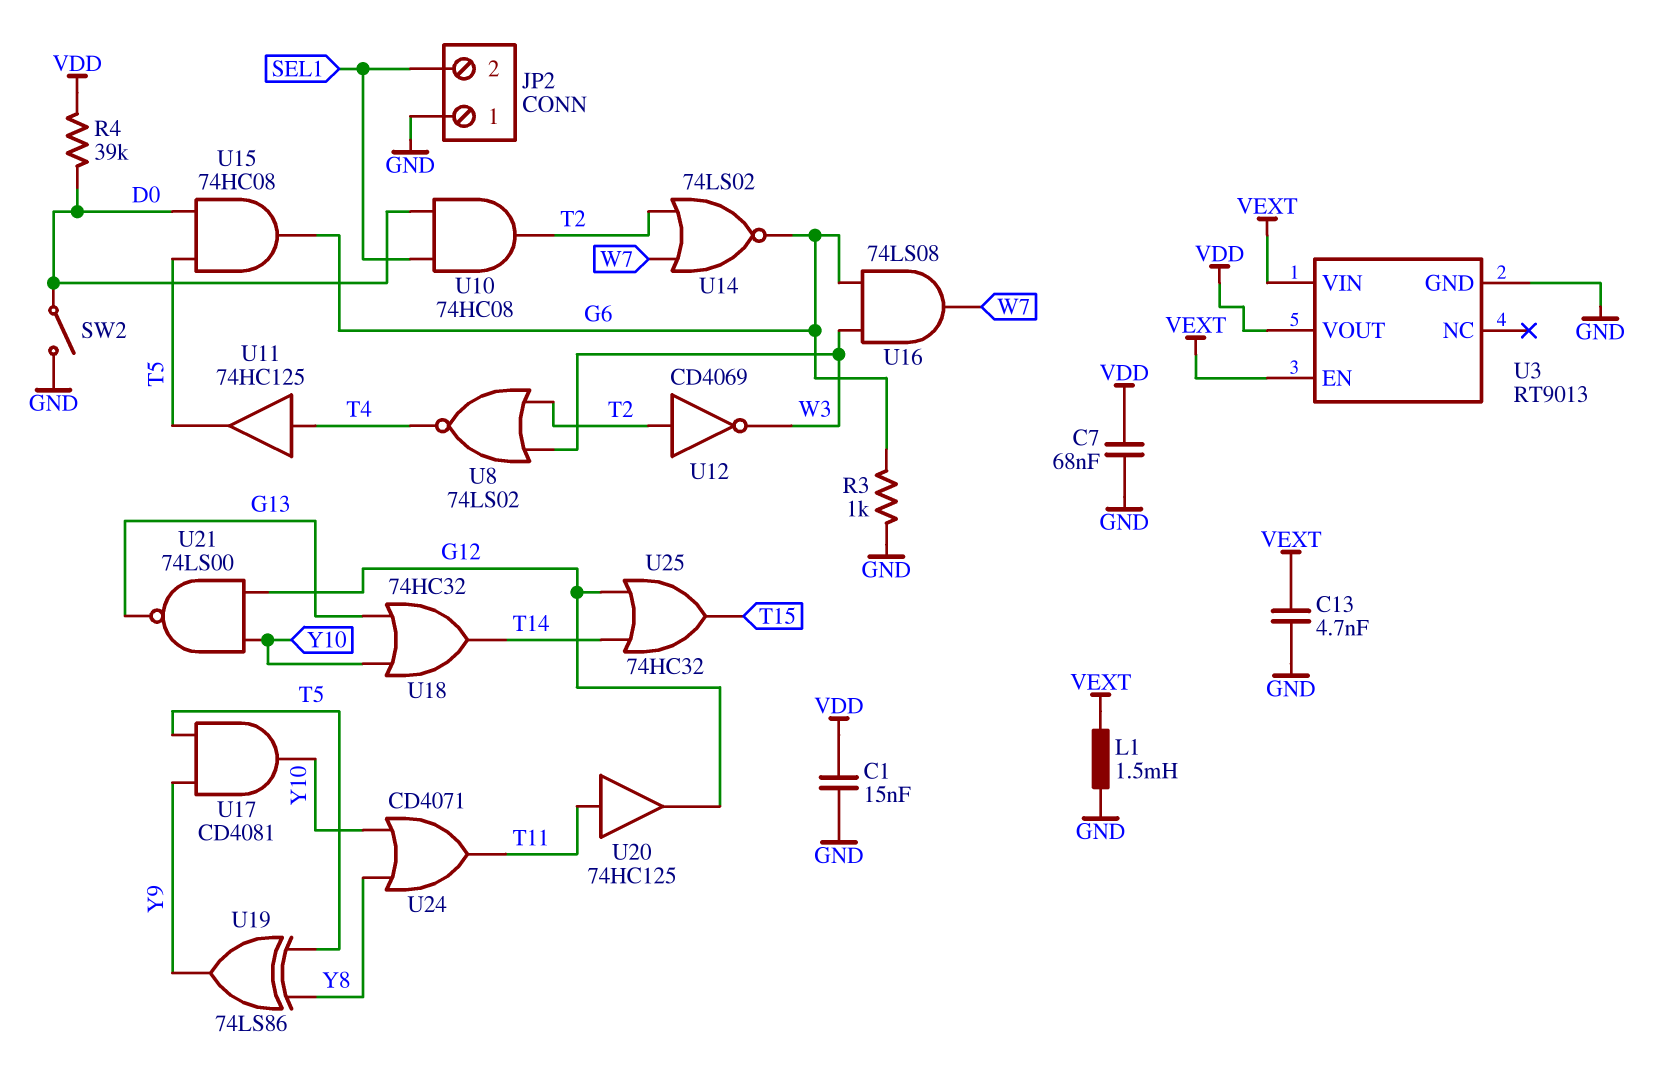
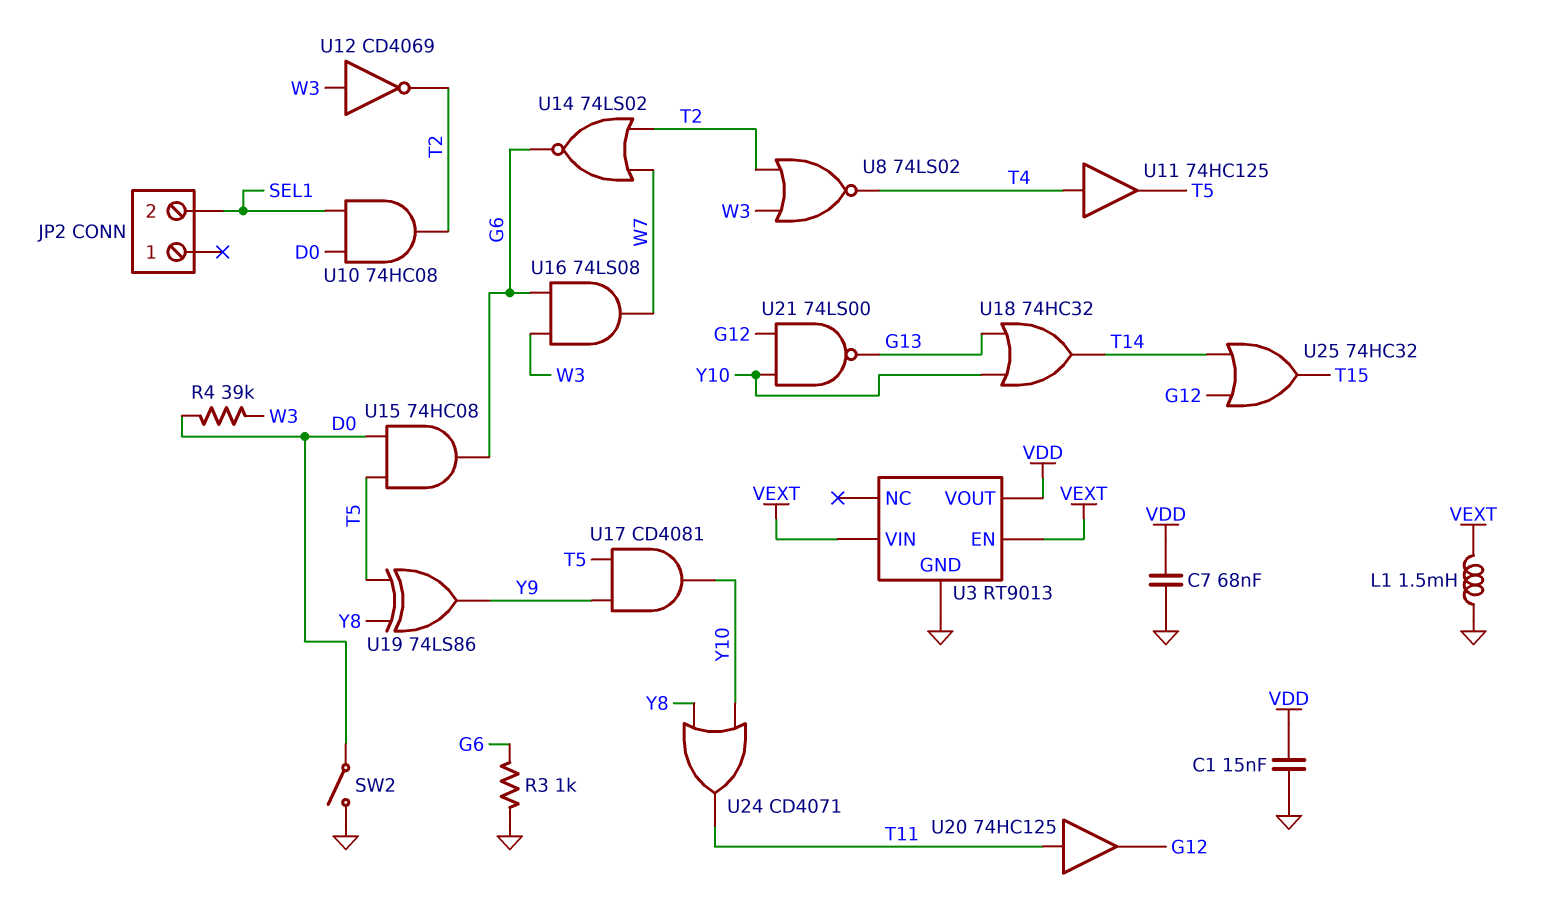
C13: 4.7nF (GND, VEXT) -> none
JP2 pin 1: GND -> none
R4: 39k (D0, VDD) -> 39k (D0, W3)
U12: NOT CD4069 (in T2, out W3) -> NOT CD4069 (in W3, out T2)

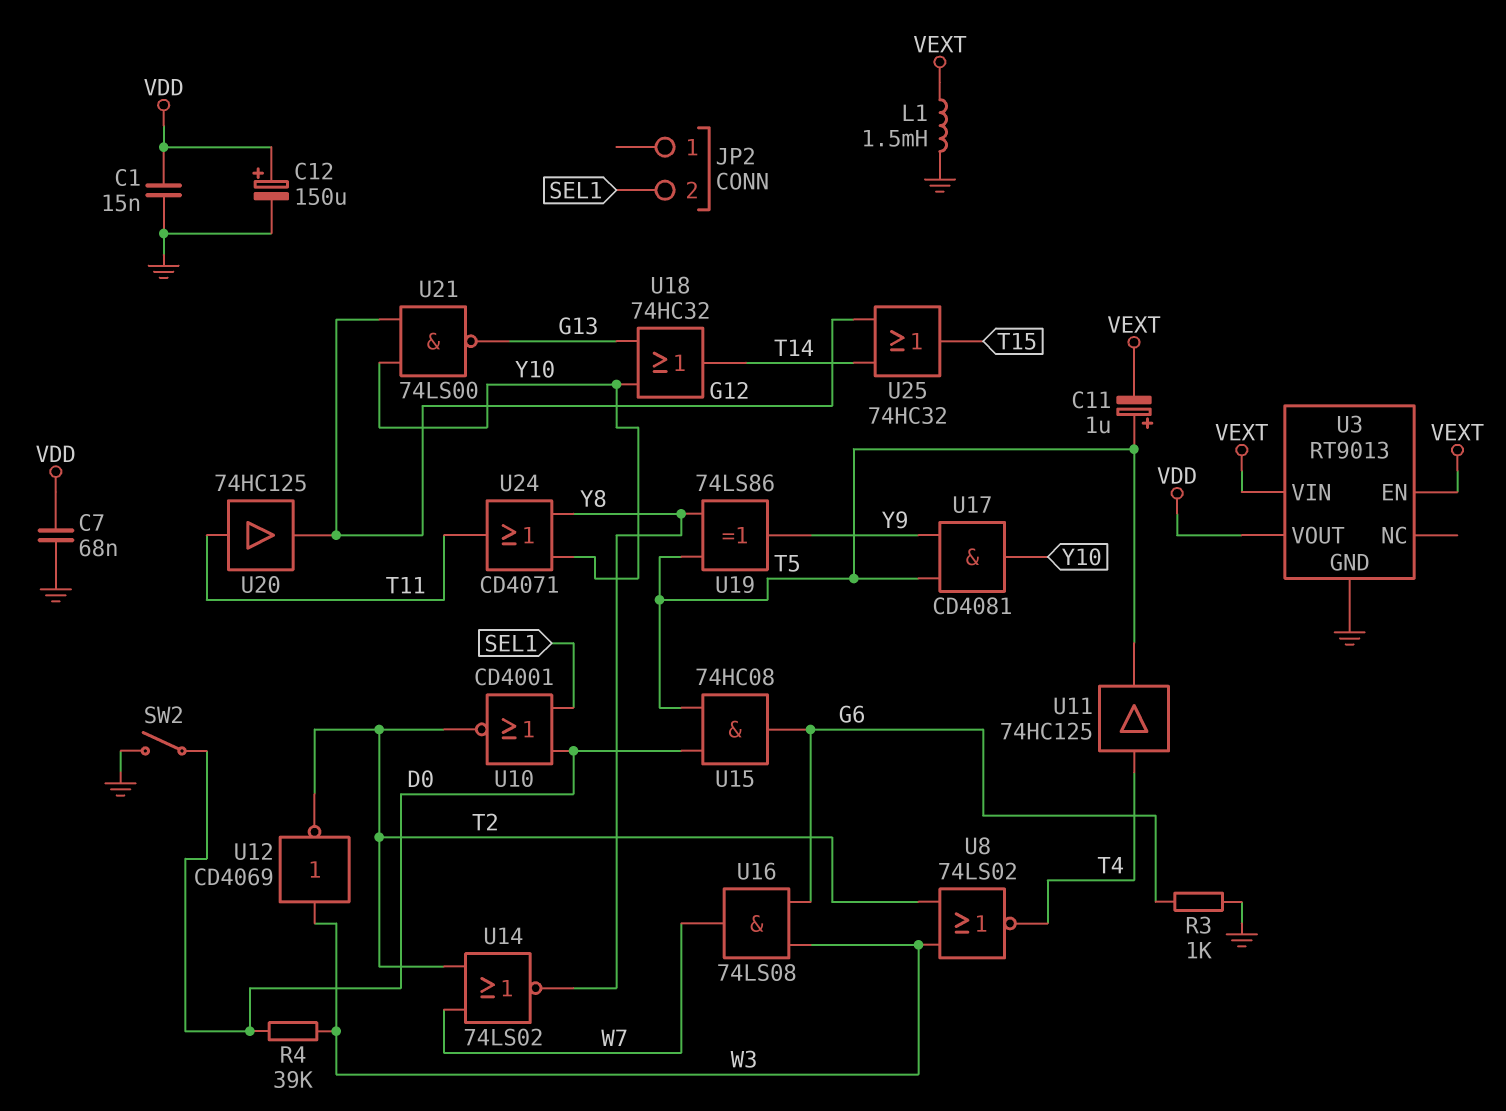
C11: none -> 1uF (plus T5, minus VEXT)
C12: none -> 150uF (plus VDD, minus GND)
U10: AND 74HC08 (in D0, in SEL1, out T2) -> NOR CD4001 (in D0, in SEL1, out T2)
U14: NOR 74LS02 (in T2, in W7, out G6) -> NOR 74LS02 (in T2, in W7, out Y8)

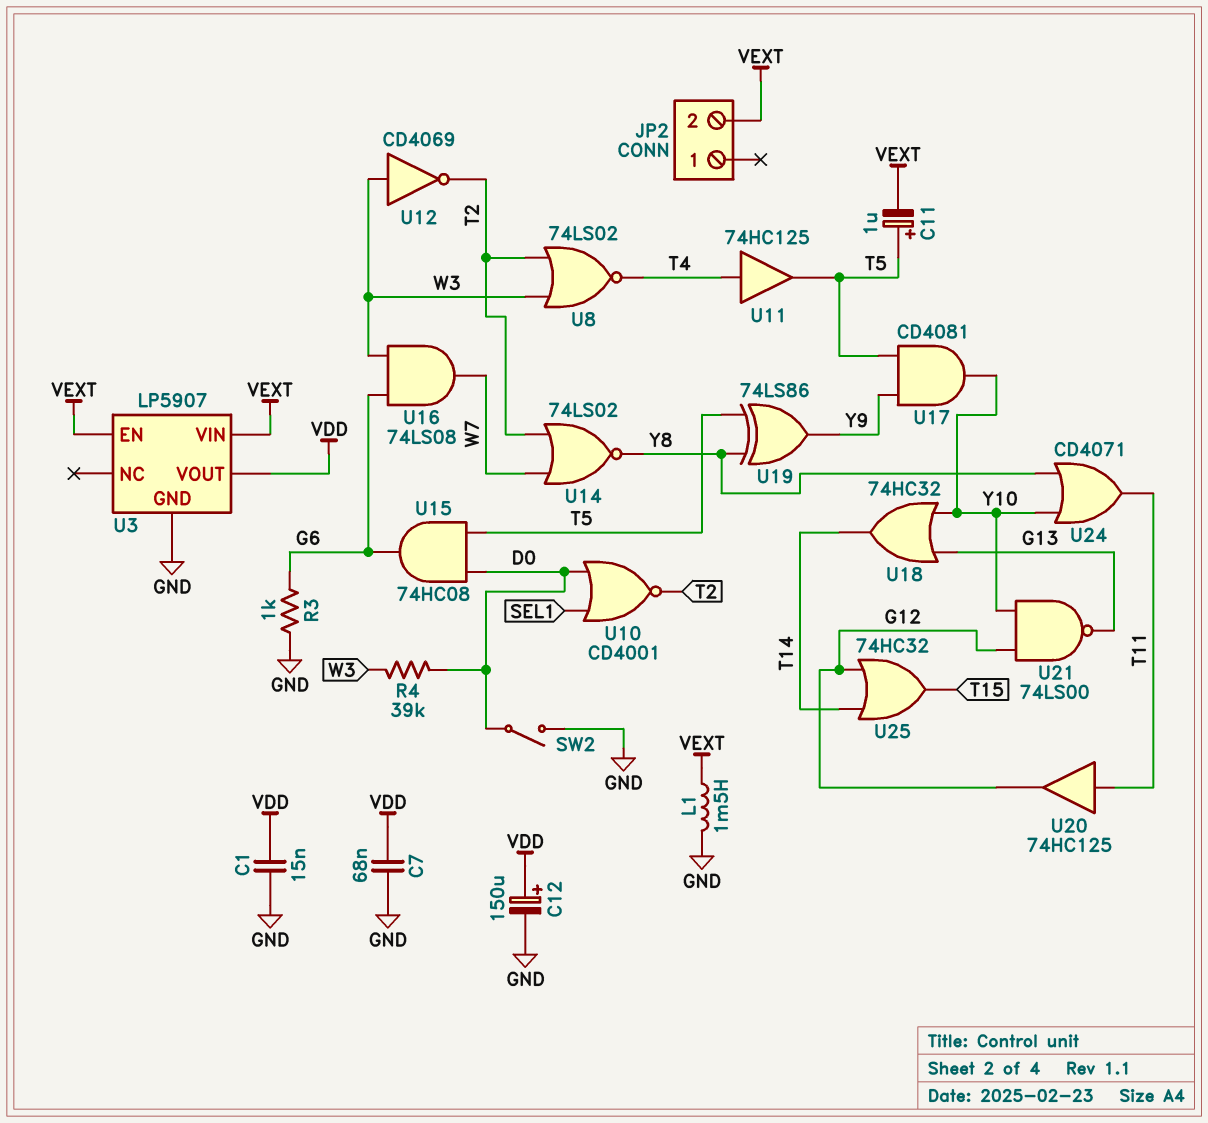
JP2 pin 2: SEL1 -> VEXT
U3: RT9013 -> LP5907

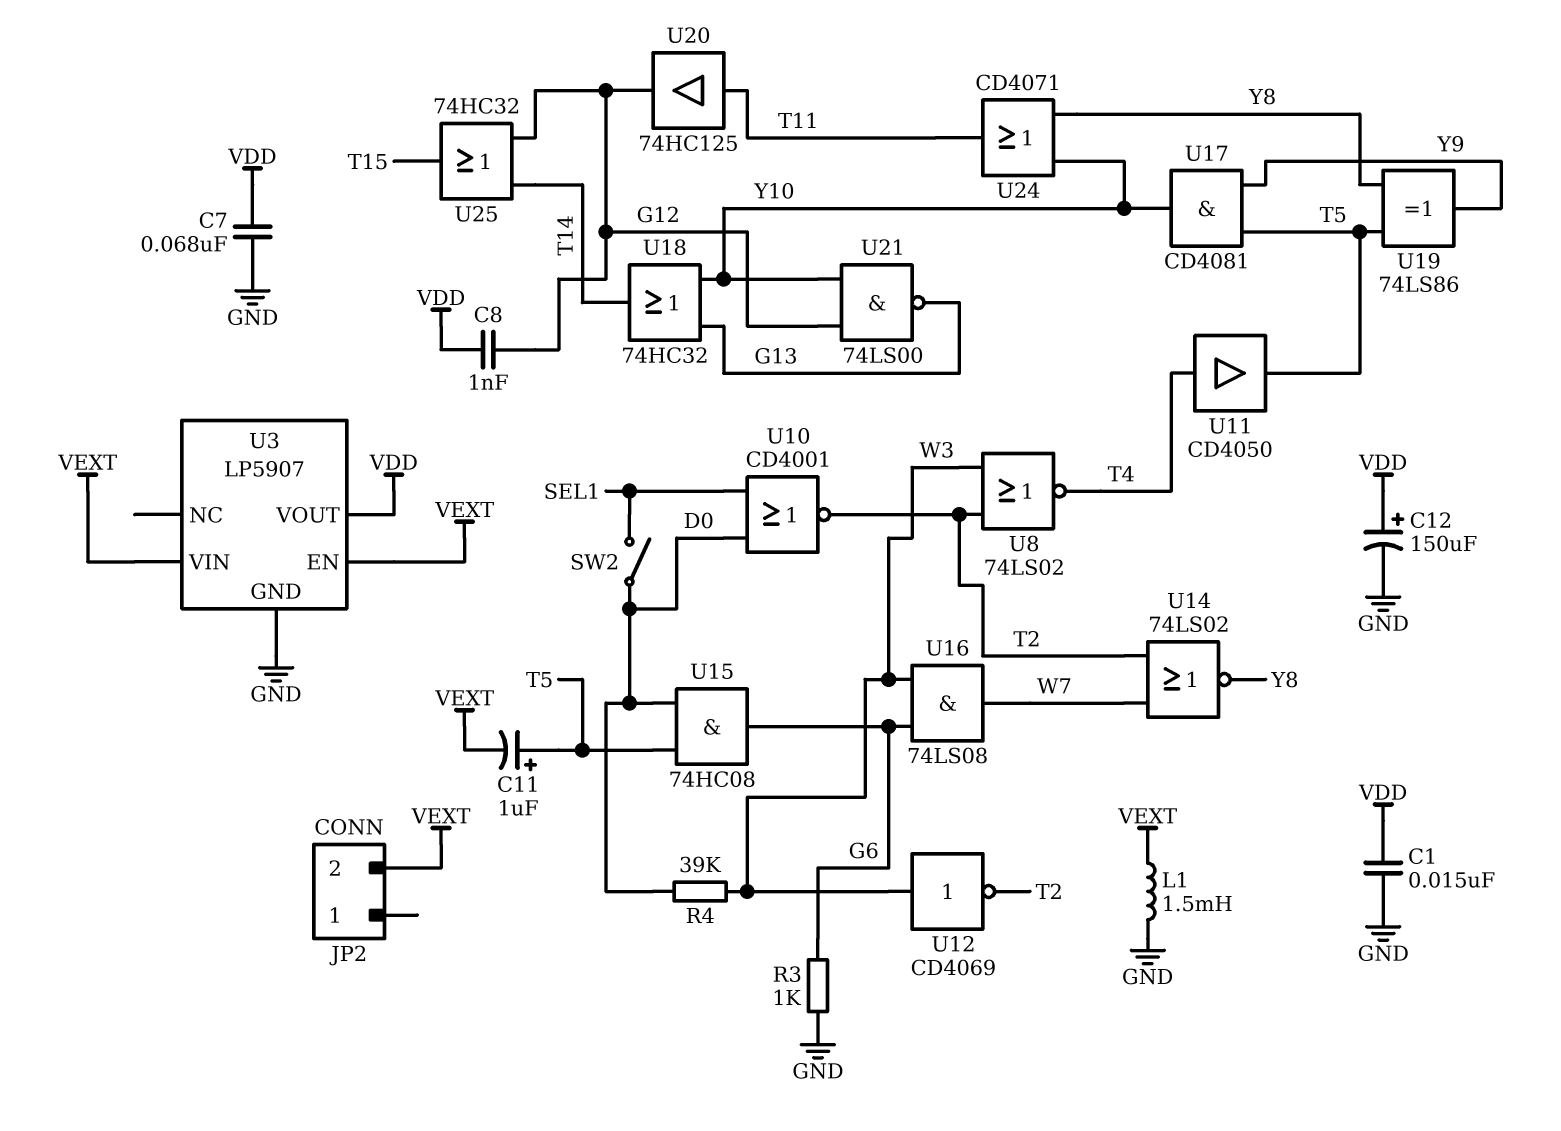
C8: none -> 1nF (G12, VDD)
SW2: switch (D0, GND) -> switch (D0, SEL1)
U11: buffer 74HC125 (in T4, out T5) -> buffer CD4050 (in T4, out T5)

